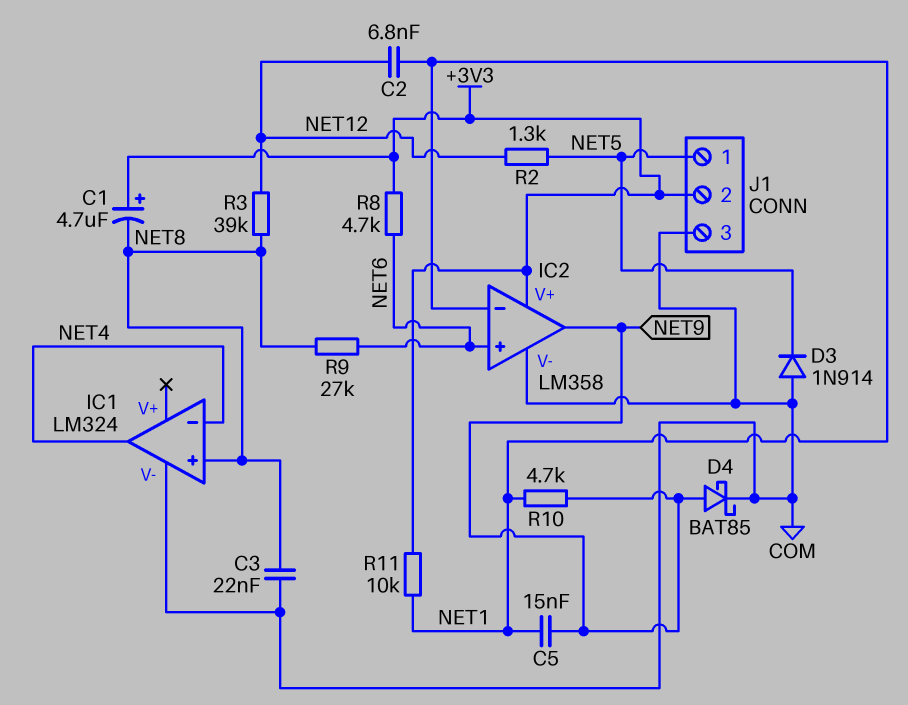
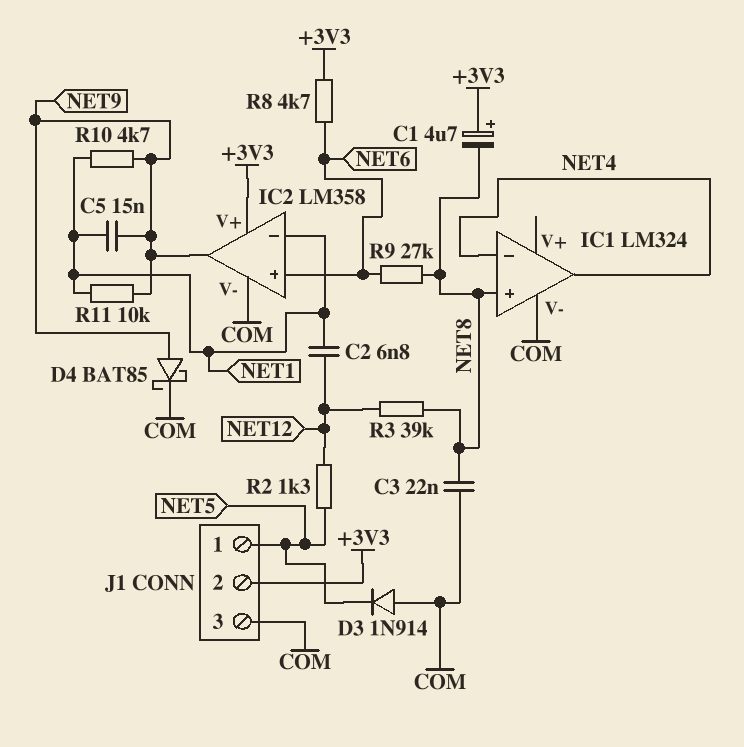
R11: 10k (+3V3, NET1) -> 10k (NET1, NET9)

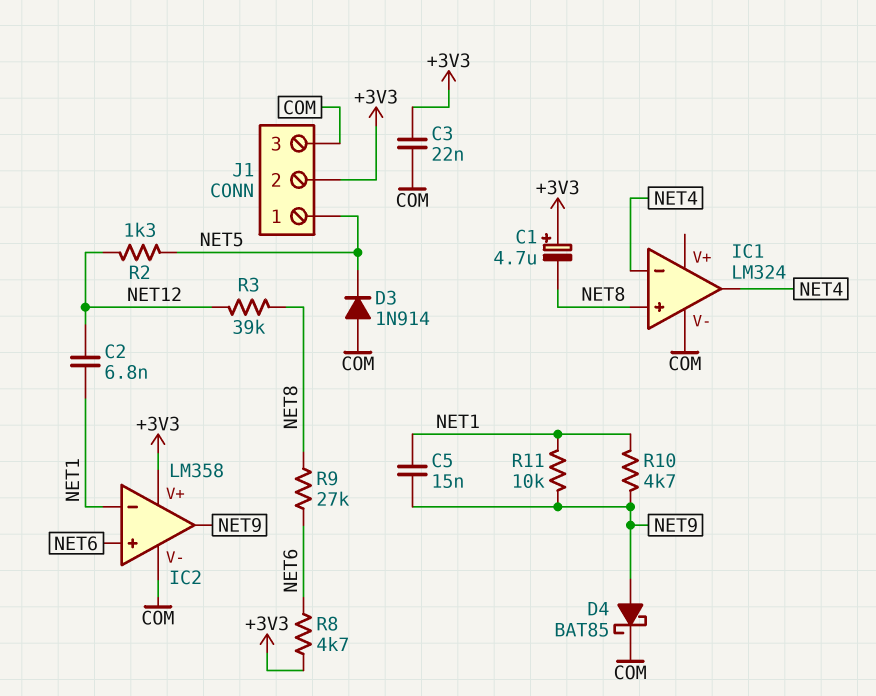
C3: 22nF (COM, NET8) -> 22nF (+3V3, COM)

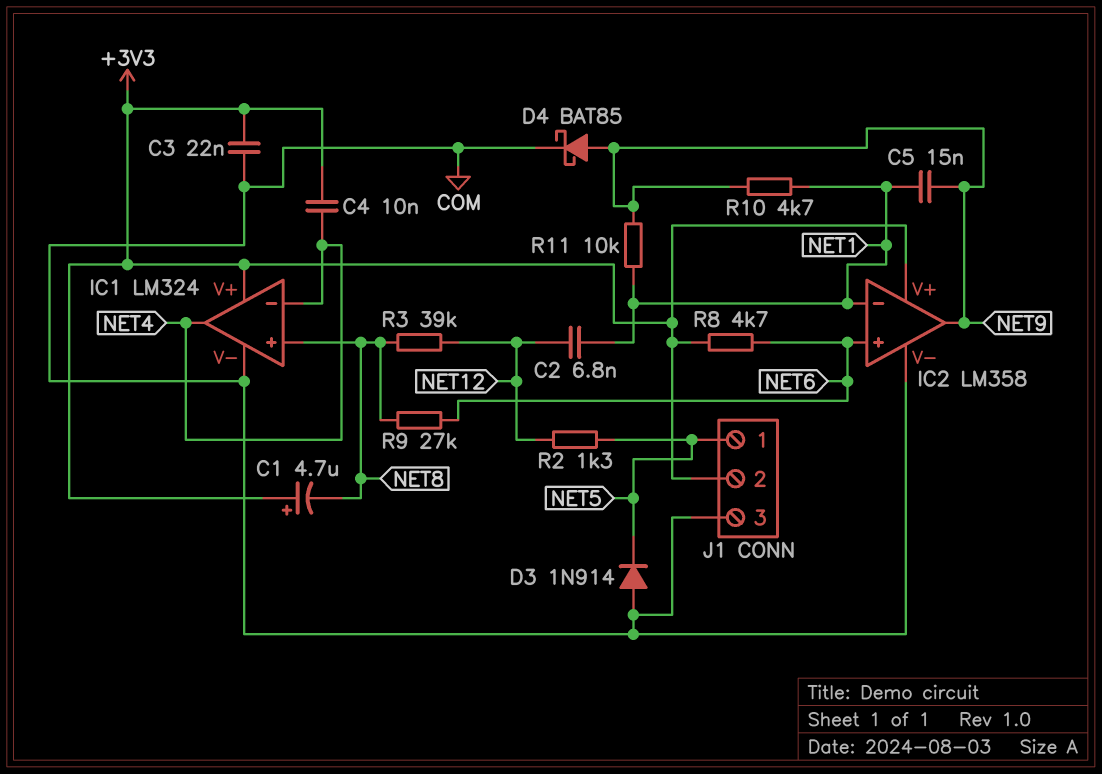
C4: none -> 10nF (+3V3, NET4)
IC1 pin V+: none -> +3V3

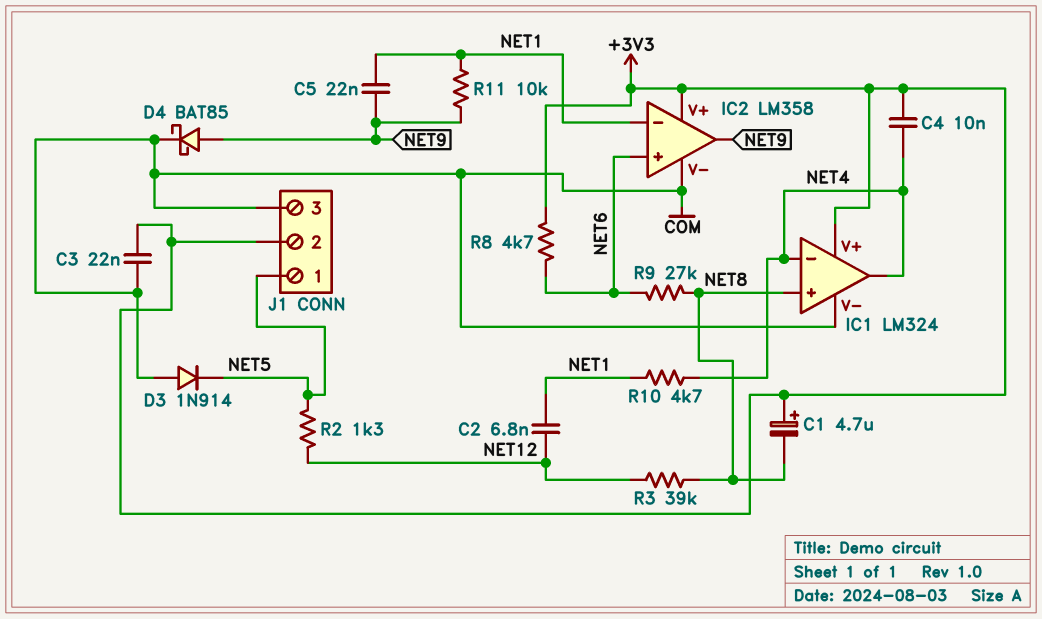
C5: 15nF (NET1, NET9) -> 22nF (NET1, NET9)
R10: 4.7k (NET1, NET9) -> 4.7k (NET1, NET4)

